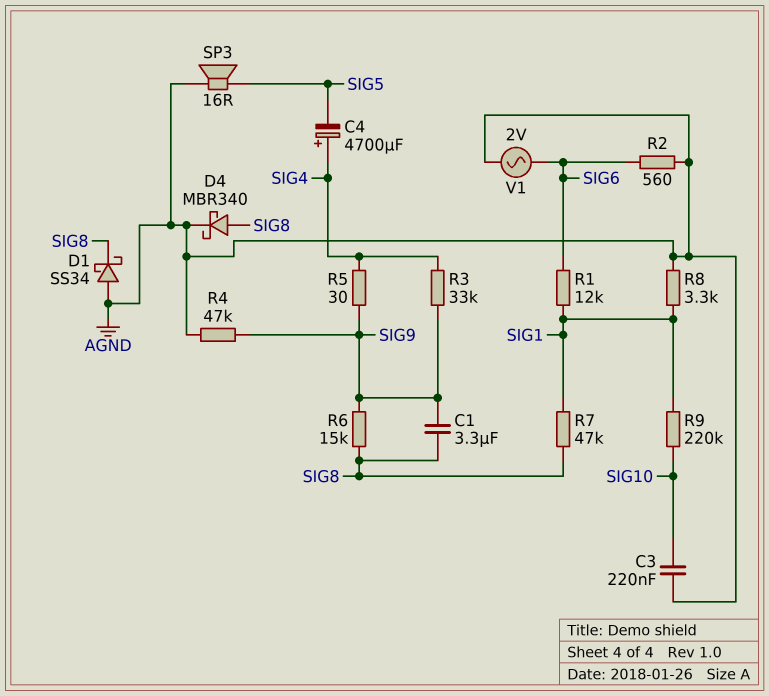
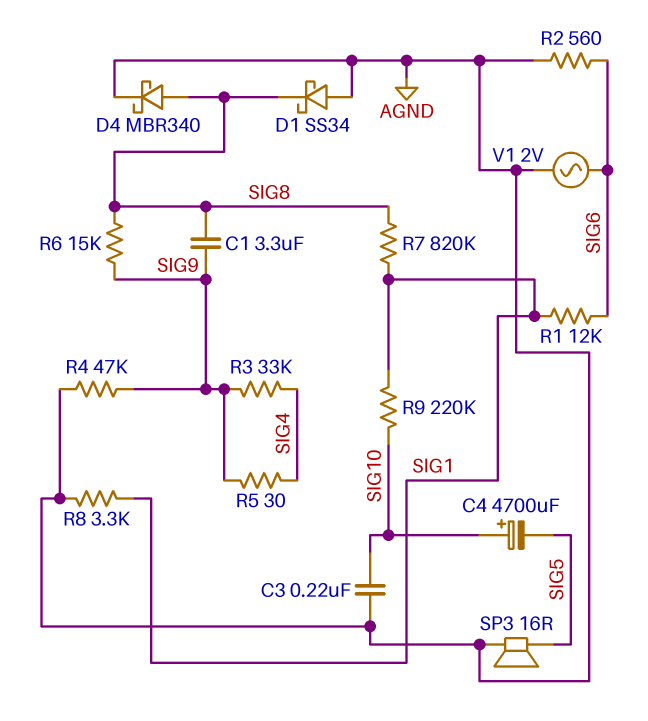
C4: 4700uF (plus SIG4, minus SIG5) -> 4700uF (plus SIG10, minus SIG5)
R7: 47k (SIG1, SIG8) -> 820k (SIG1, SIG8)

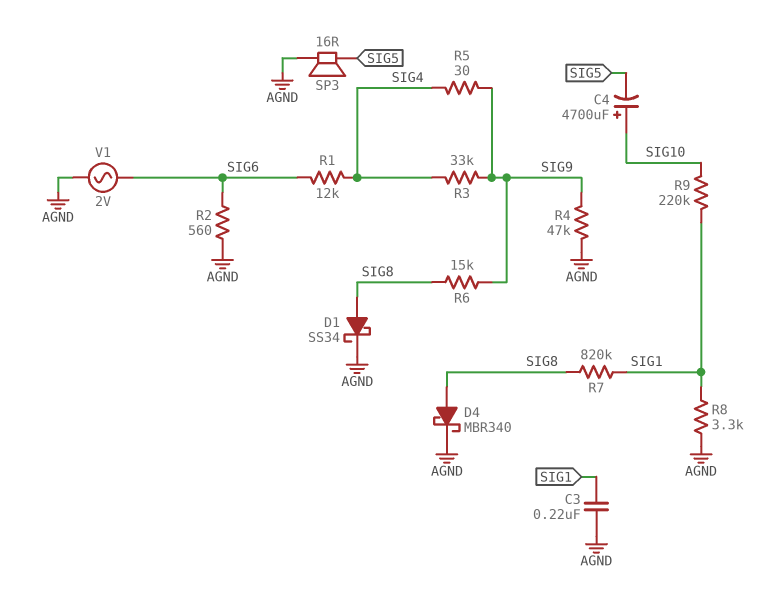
C1: 3.3uF (SIG8, SIG9) -> none
C3: 220nF (AGND, SIG10) -> 220nF (AGND, SIG1)
D1: schottky SS34 (A AGND, K SIG8) -> schottky SS34 (A SIG8, K AGND)
R1: 12k (SIG1, SIG6) -> 12k (SIG4, SIG6)

